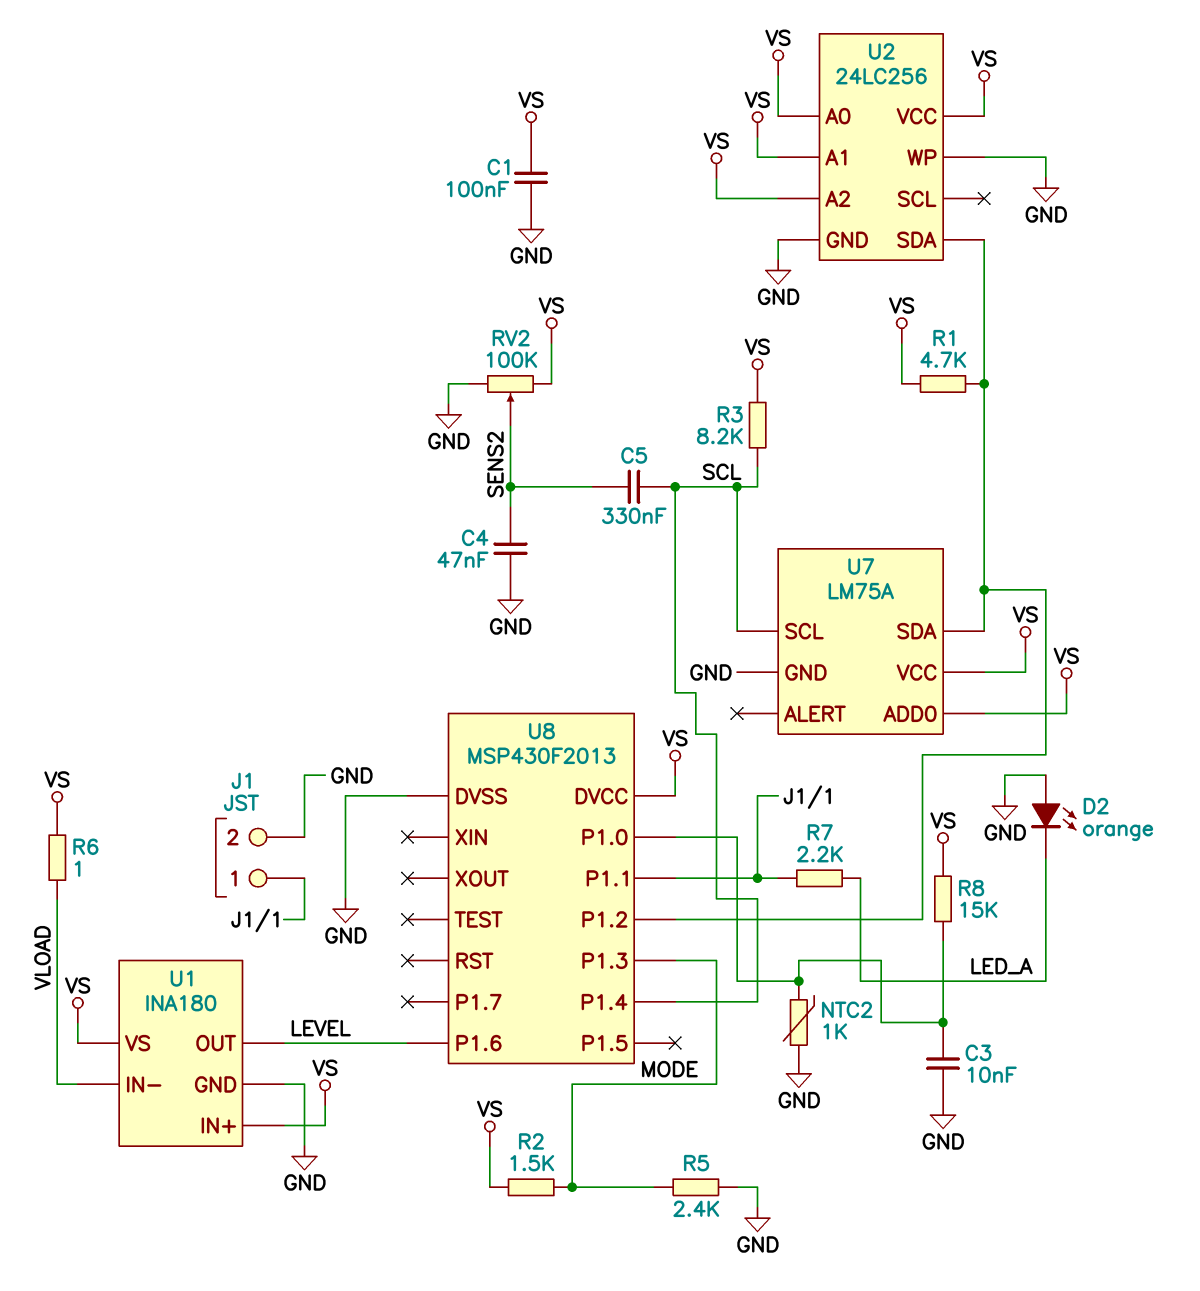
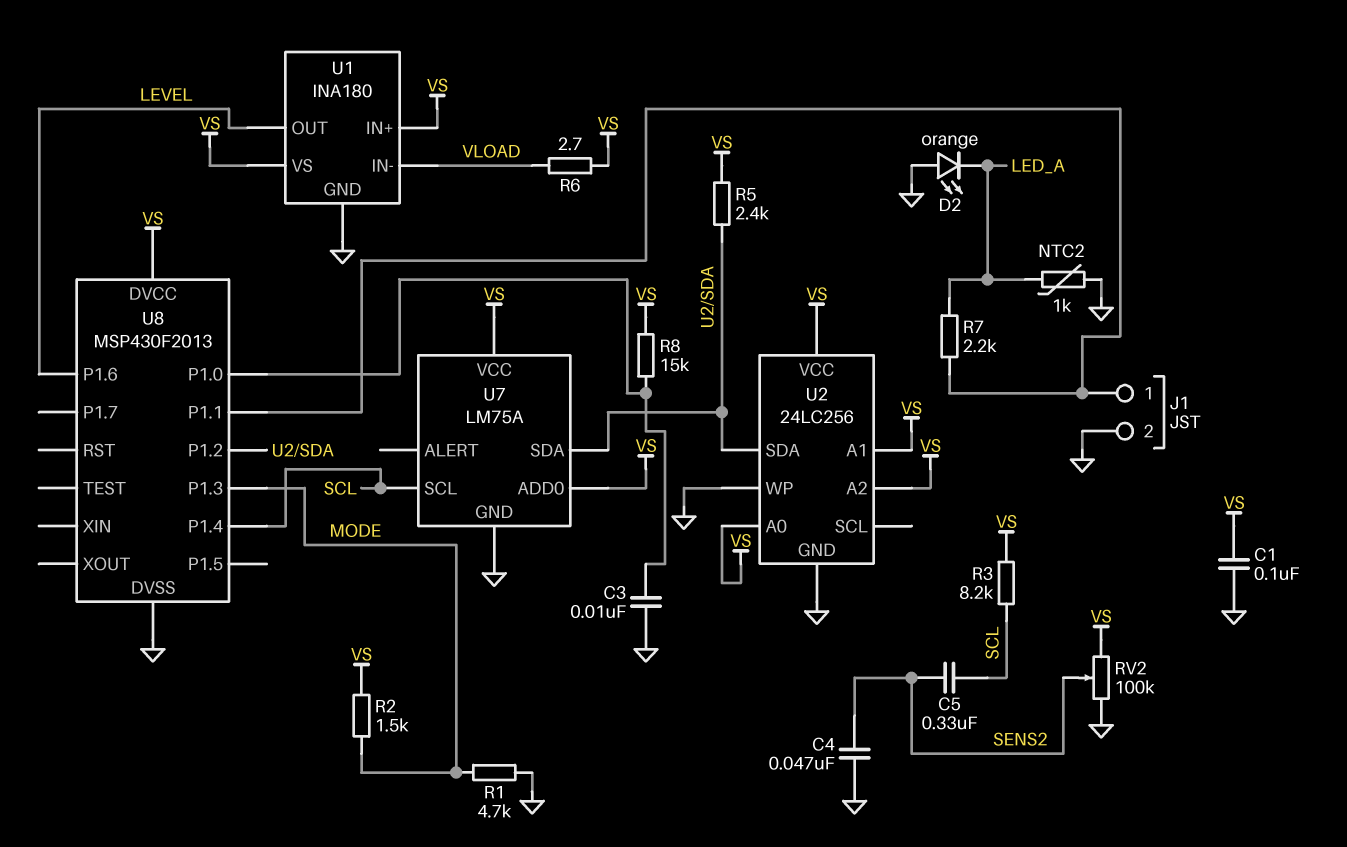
NTC2: 1k (GND, U8/P1.0) -> 1k (GND, LED_A)
R1: 4.7k (U2/SDA, VS) -> 4.7k (GND, MODE)
R5: 2.4k (GND, MODE) -> 2.4k (U2/SDA, VS)
R6: 1 (VLOAD, VS) -> 2.7 (VLOAD, VS)

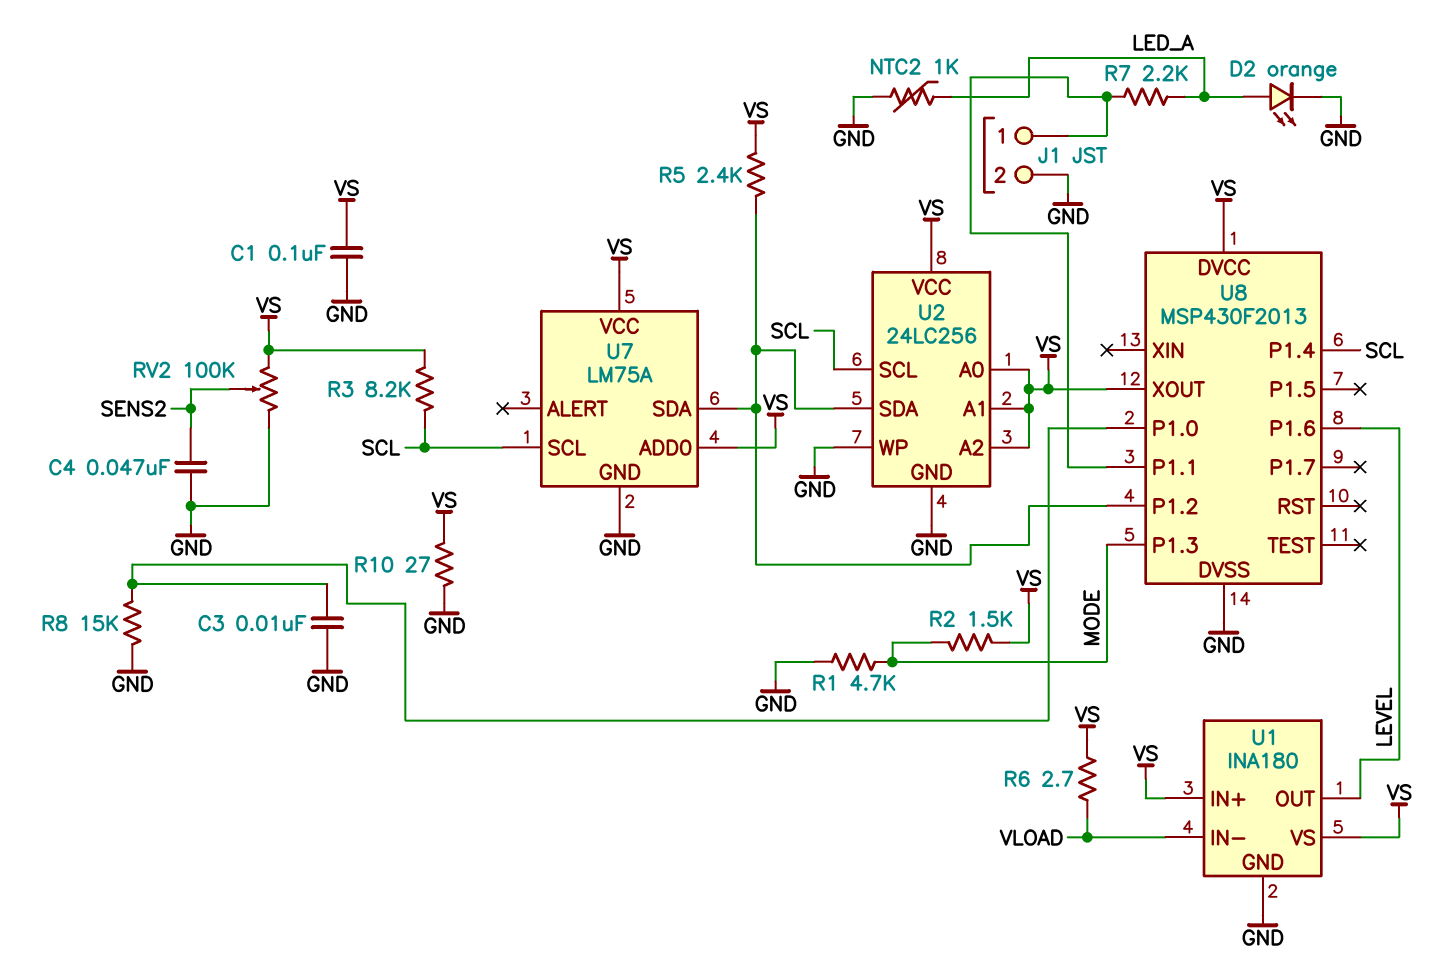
C5: 330nF (SCL, SENS2) -> none
D2: LED orange (A GND, K LED_A) -> LED orange (A LED_A, K GND)
R8: 15k (U8/P1.0, VS) -> 15k (GND, U8/P1.0)
R10: none -> 27 (GND, VS)
U2 pin SCL: none -> SCL
U8 pin XOUT: none -> VS

